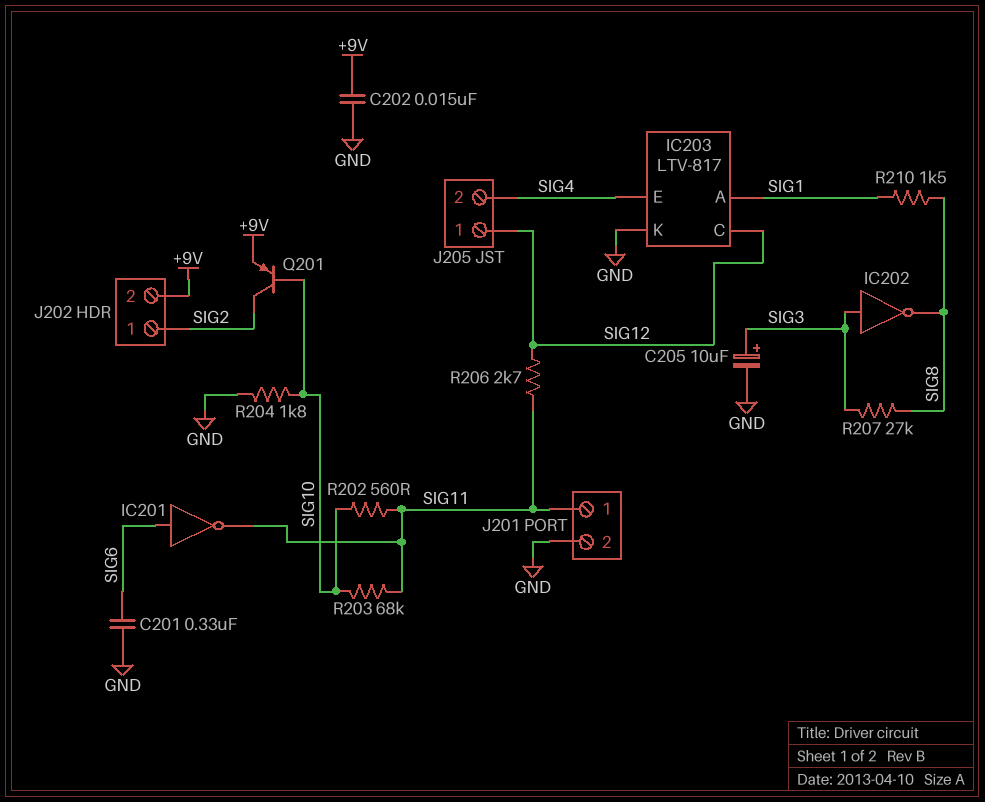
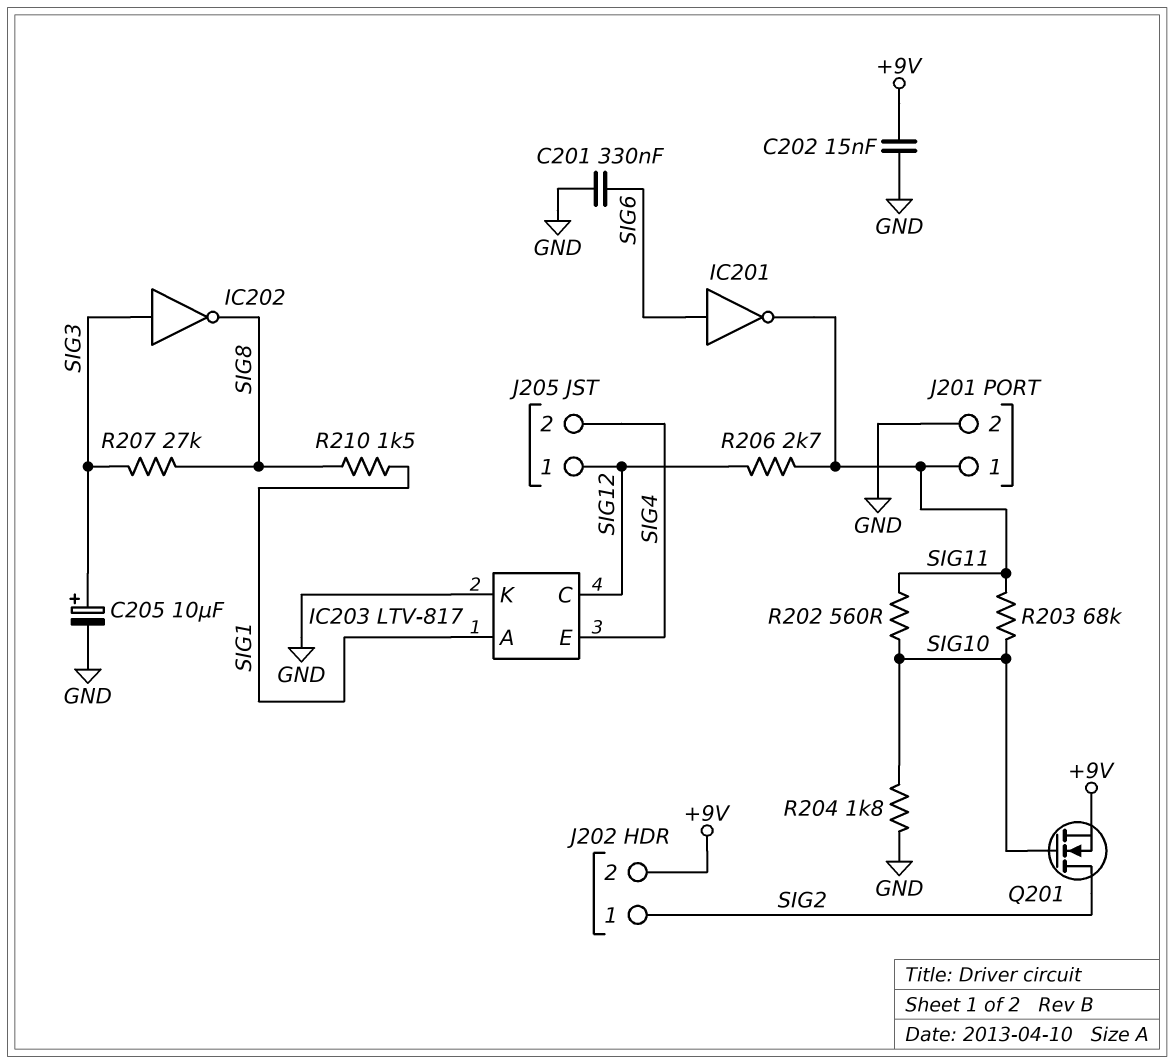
Q201: PNP (B SIG10, C SIG2, E +9V) -> NMOS (G SIG10, D SIG2, S +9V)

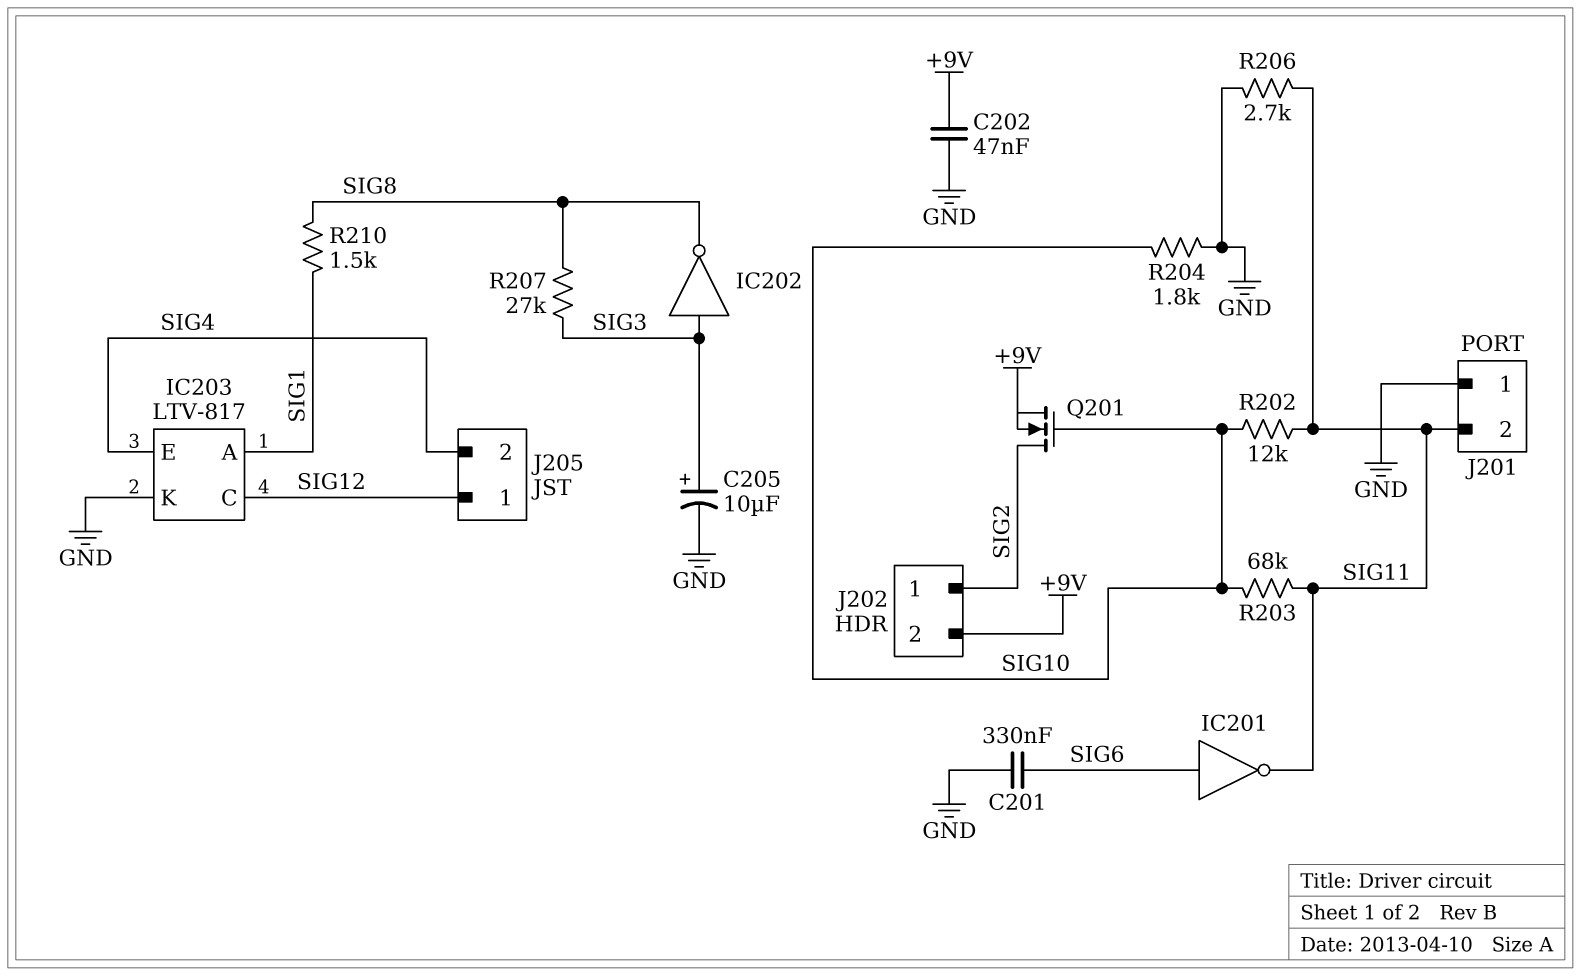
C202: 15nF (+9V, GND) -> 47nF (+9V, GND)
J201 pin 1: SIG11 -> GND
J201 pin 2: GND -> SIG11
R202: 560 (SIG10, SIG11) -> 12k (SIG10, SIG11)
R206: 2.7k (SIG11, SIG12) -> 2.7k (GND, SIG11)

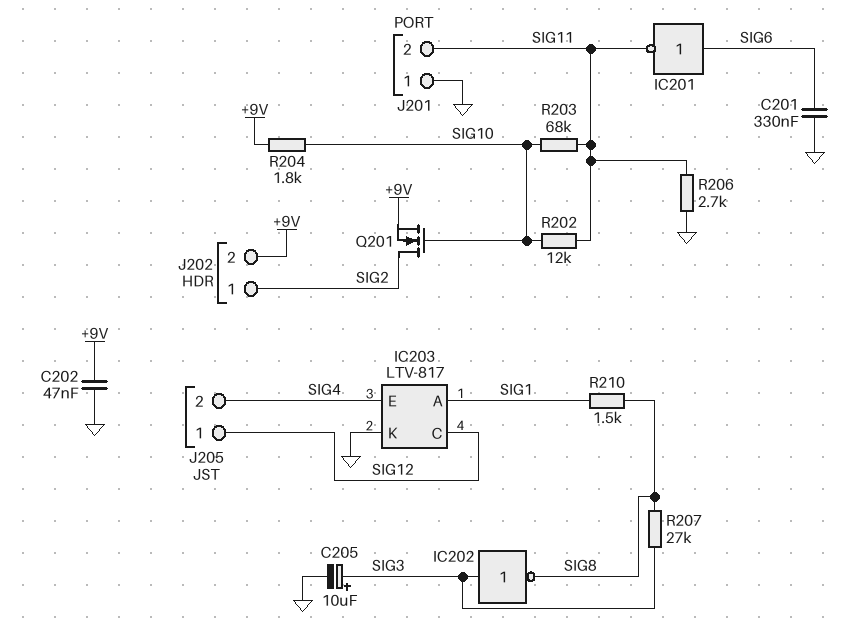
R204: 1.8k (GND, SIG10) -> 1.8k (+9V, SIG10)

